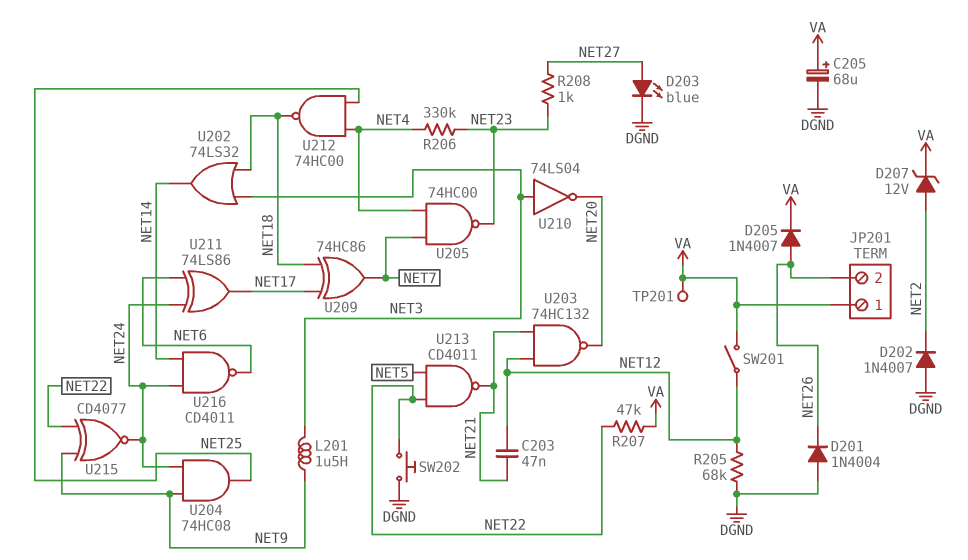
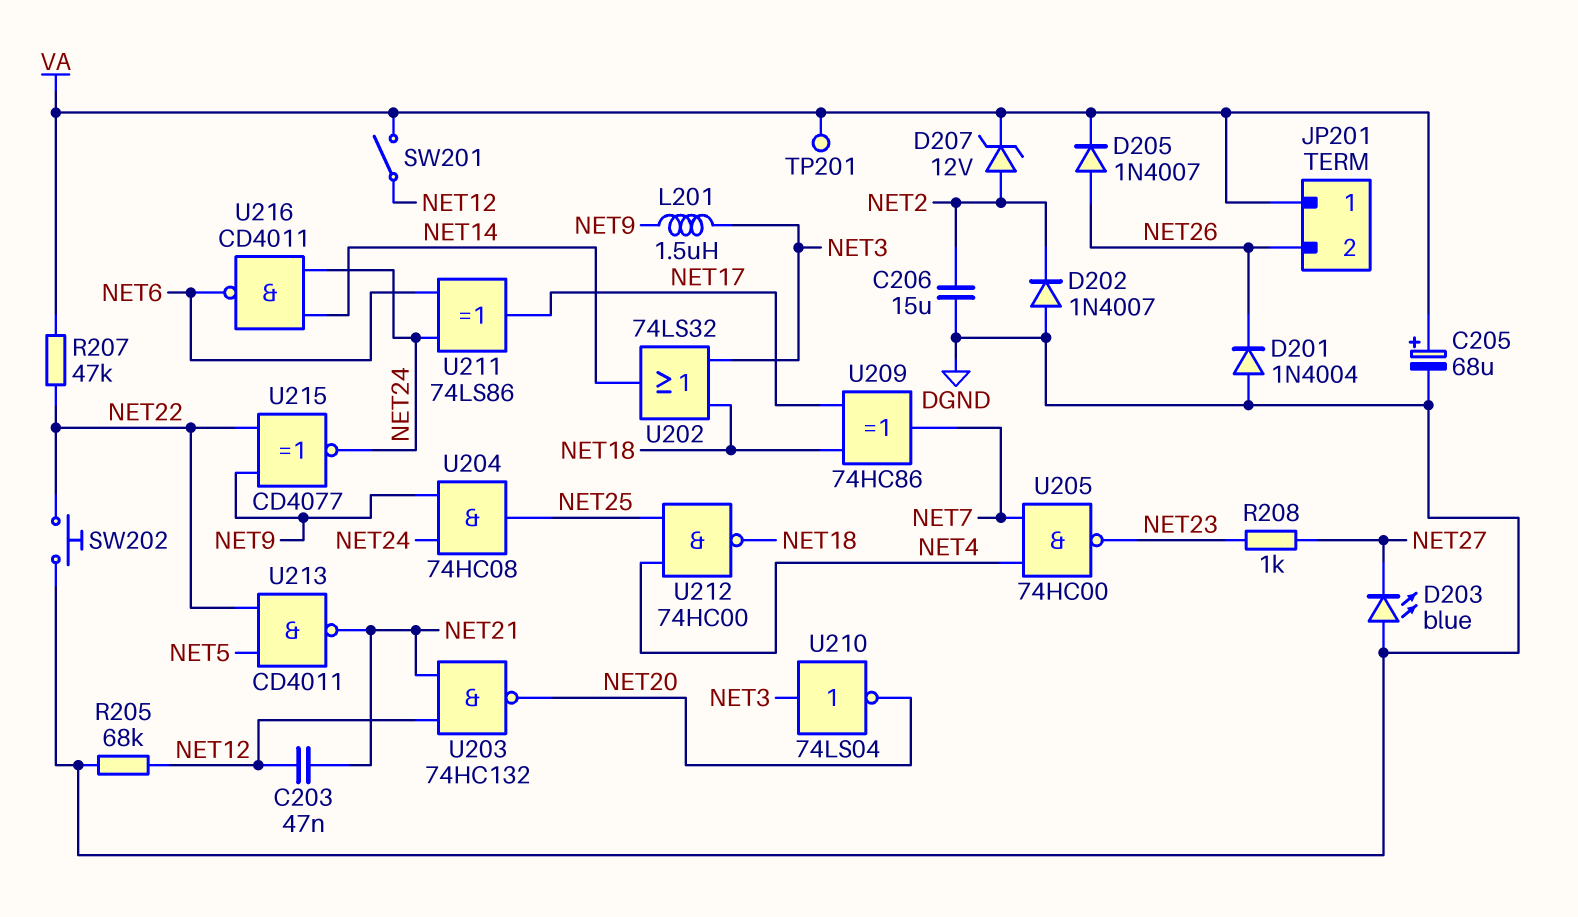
C206: none -> 15uF (DGND, NET2)
D203: LED blue (A NET27, K DGND) -> LED blue (A DGND, K NET27)
R206: 330k (NET4, NET23) -> none

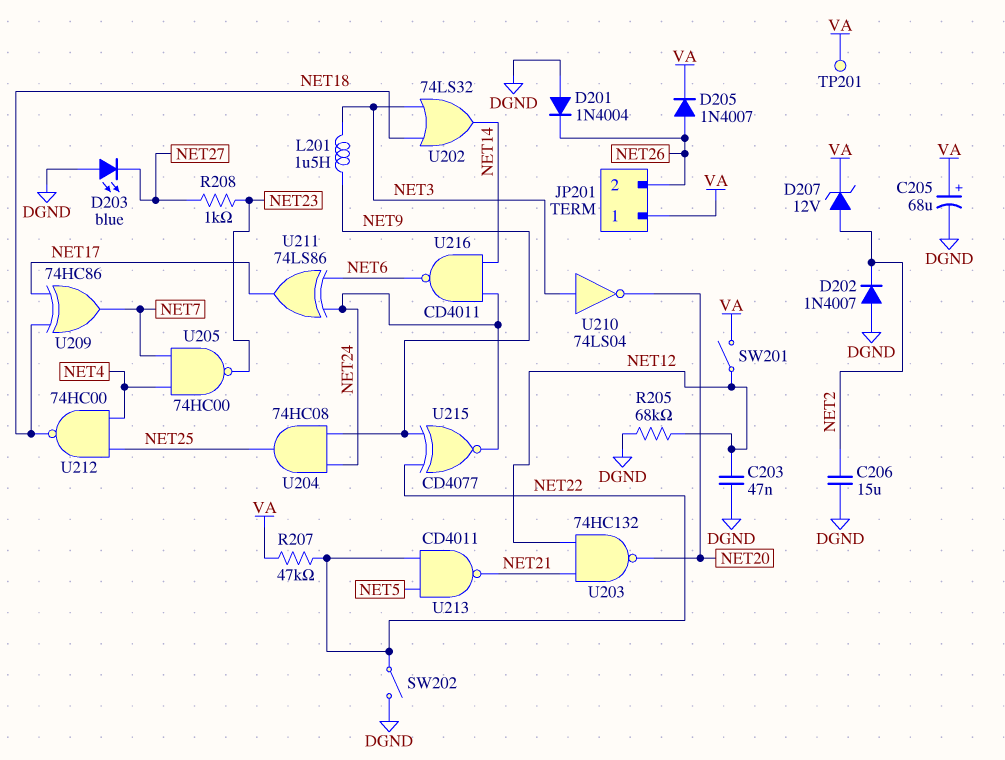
C203: 47nF (NET12, NET21) -> 47nF (DGND, NET12)
SW202: button (DGND, NET22) -> switch (DGND, NET22)

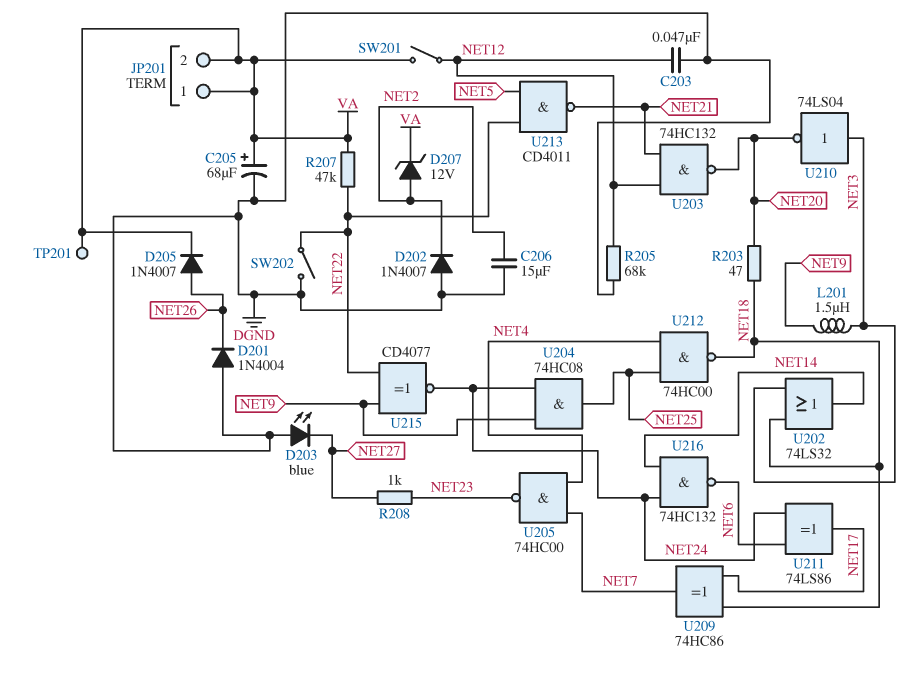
JP201 pin 2: NET26 -> VA
R203: none -> 47 (NET18, NET20)
U216: NAND CD4011 (in NET14, in NET24, out NET6) -> NAND 74HC132 (in NET14, in NET24, out NET6)

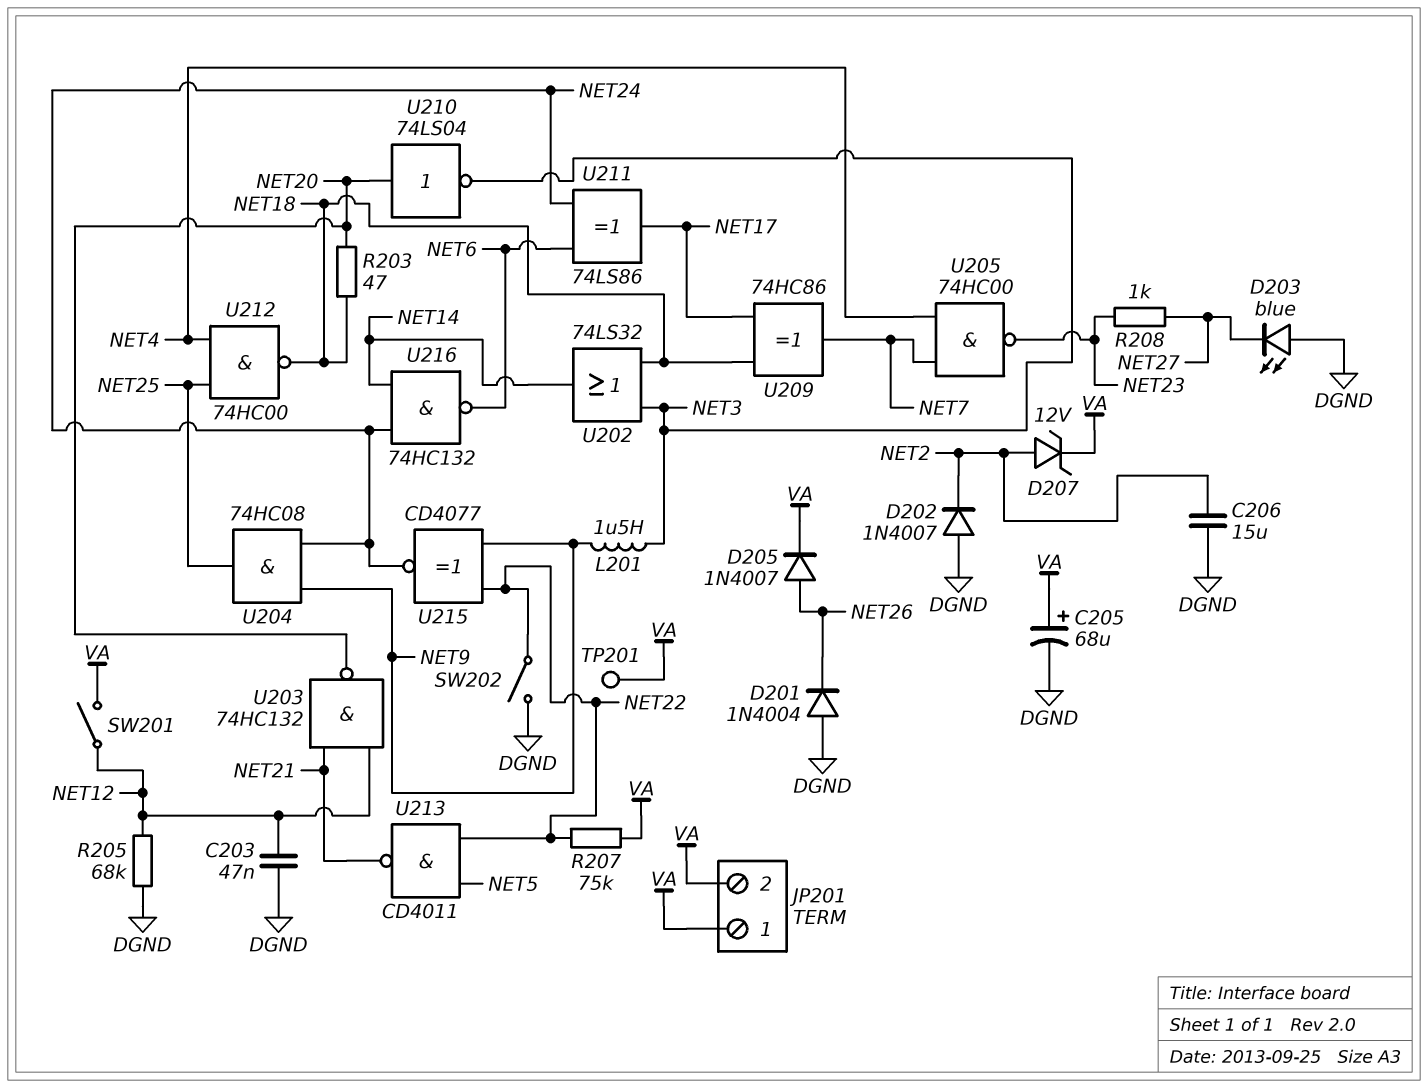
R207: 47k (NET22, VA) -> 75k (NET22, VA)
U210: NOT 74LS04 (in NET3, out NET20) -> NOT 74LS04 (in NET20, out NET3)

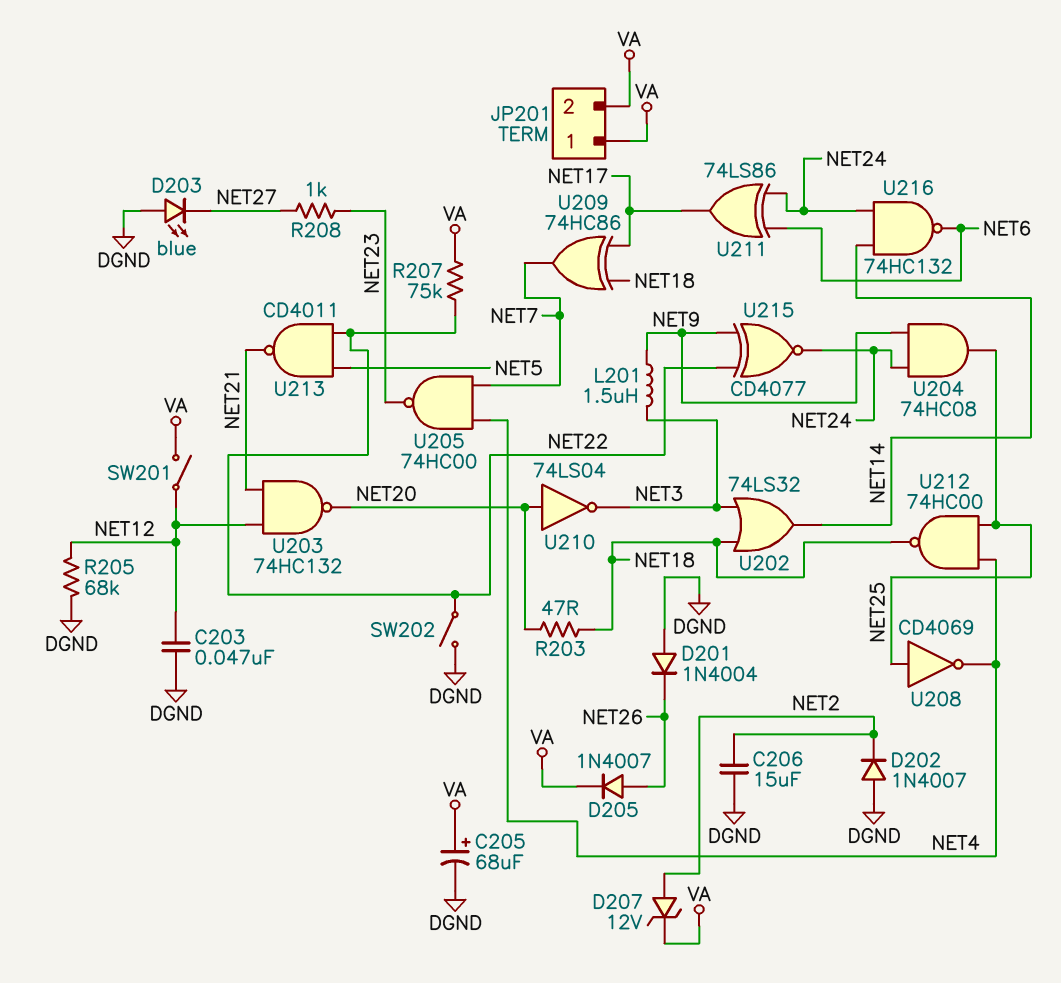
TP201: test point (VA) -> none
U208: none -> NOT CD4069 (in NET25, out NET4)

